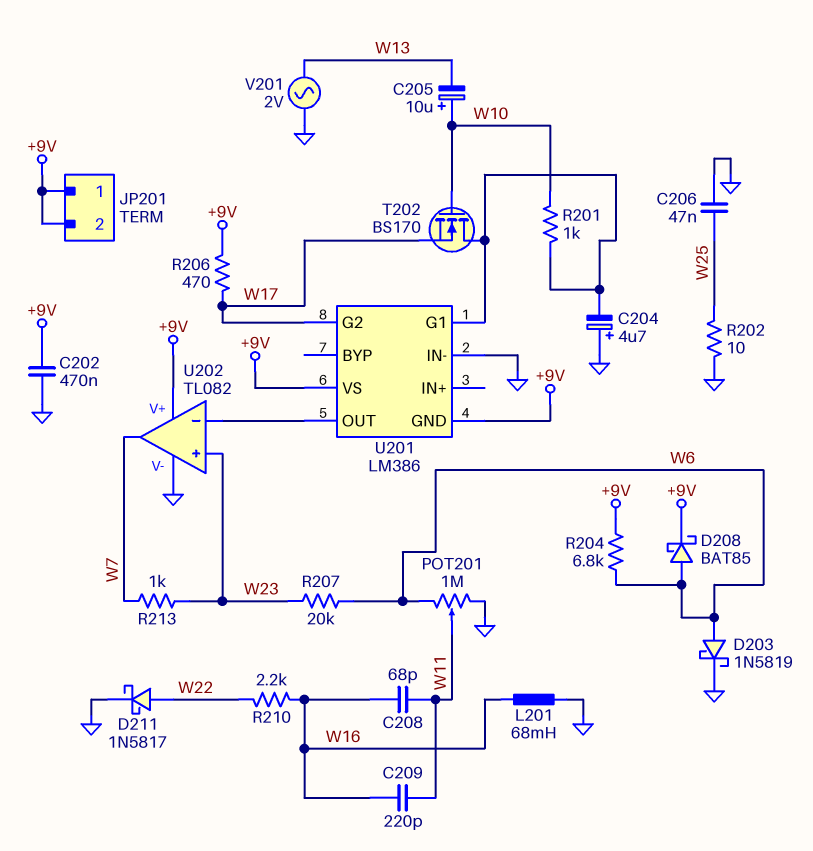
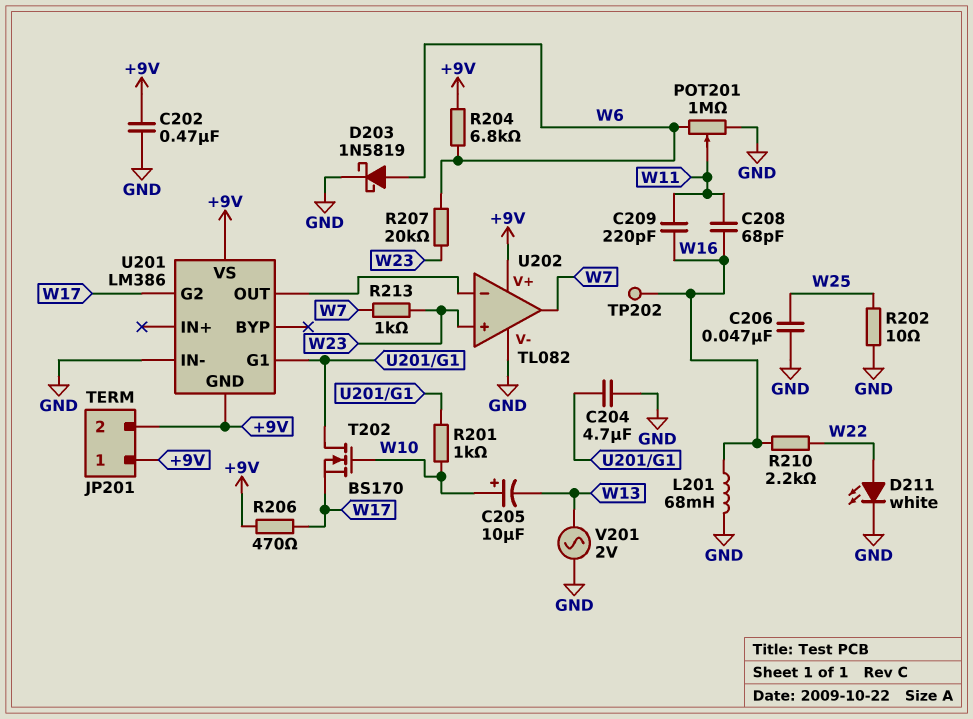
C204: 4.7uF (plus GND, minus U201/G1) -> 4.7uF (GND, U201/G1)
D208: schottky BAT85 (A W6, K +9V) -> none
D211: schottky 1N5817 (A W22, K GND) -> LED white (A W22, K GND)
TP202: none -> test point (W16)

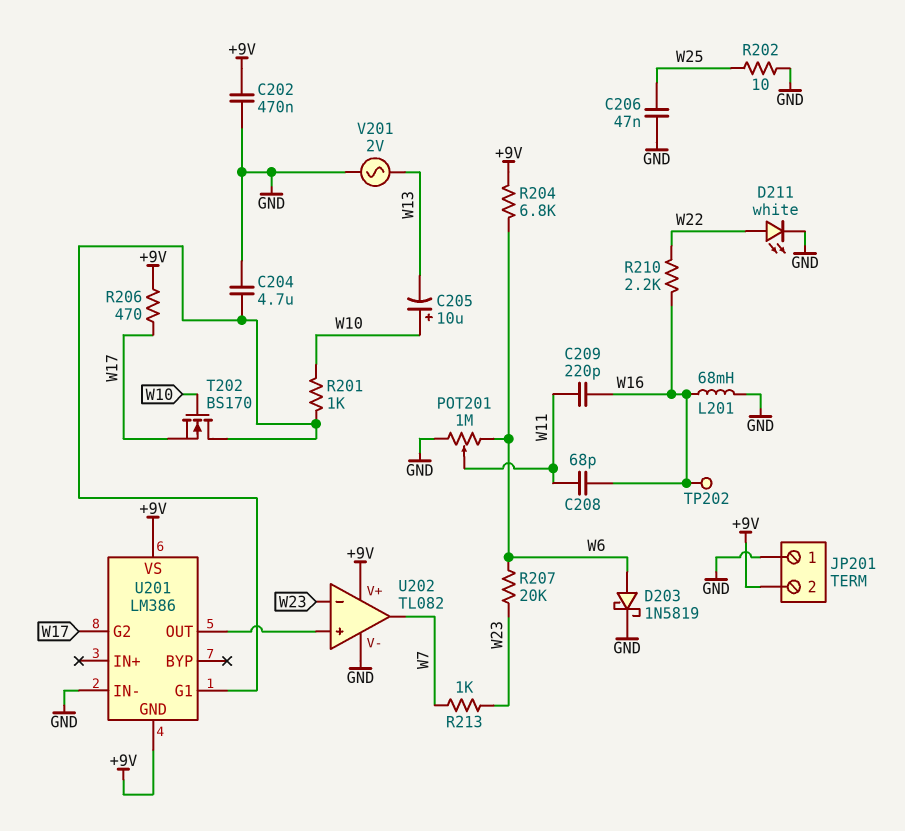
JP201 pin 1: +9V -> GND
U202 pin in+: W23 -> U201/OUT
U202 pin in-: U201/OUT -> W23

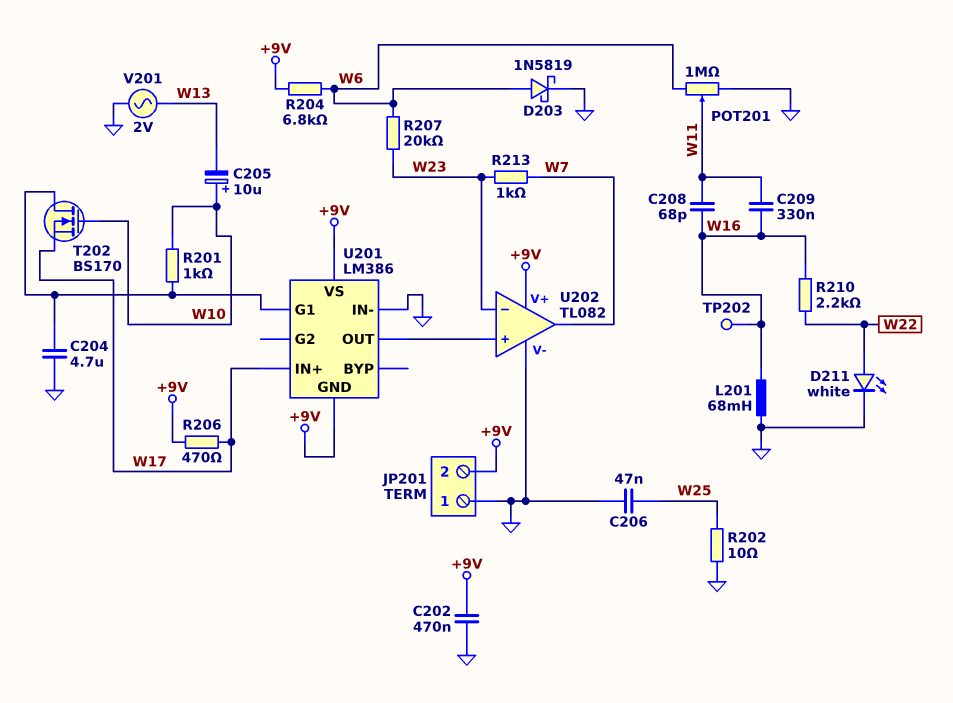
C209: 220pF (W11, W16) -> 330nF (W11, W16)
U201 pin G2: W17 -> none
U201 pin IN+: none -> W17

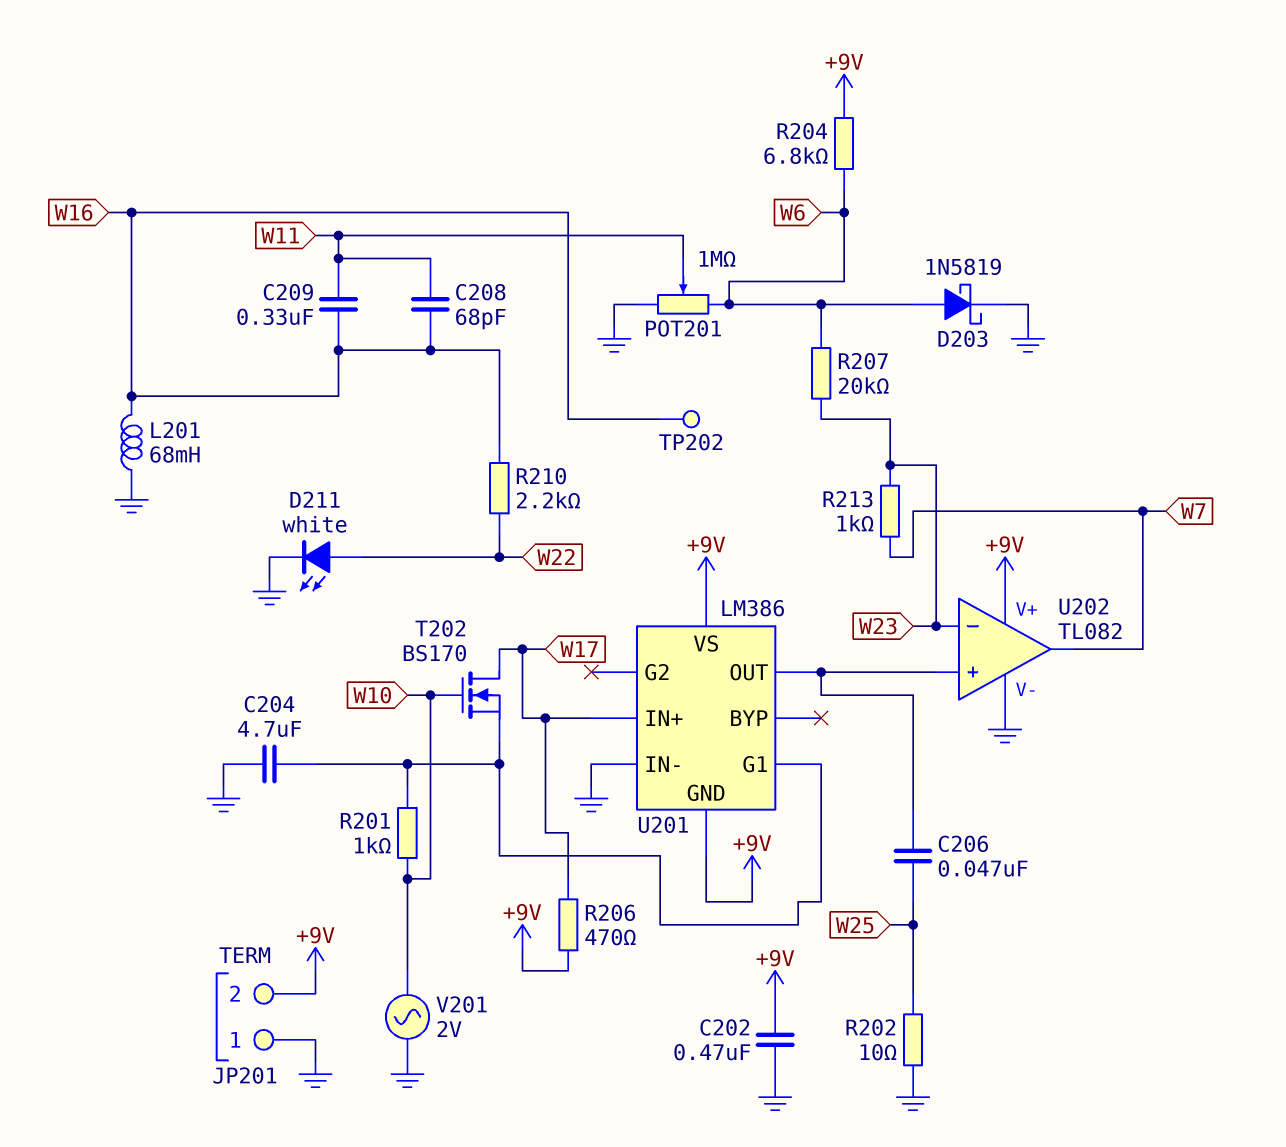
C205: 10uF (plus W10, minus W13) -> none
C206: 47nF (GND, W25) -> 47nF (U201/OUT, W25)
T202: NMOS BS170 (G W10, D U201/G1, S W17) -> NMOS BS170 (G W10, D W17, S U201/G1)
V201: AC 2V (GND, W13) -> AC 2V (GND, W10)

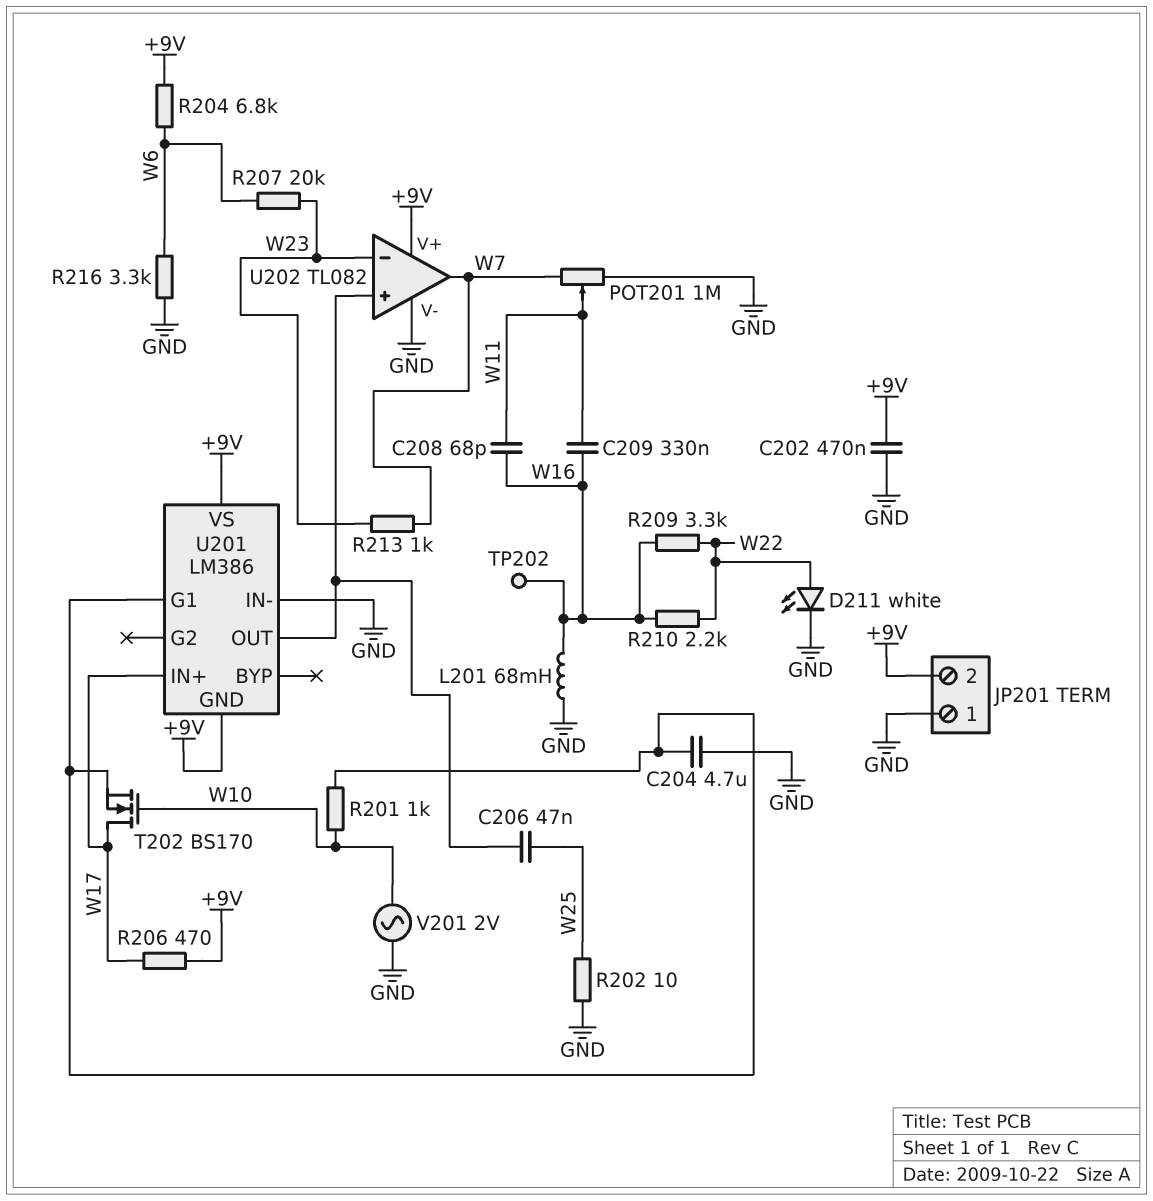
D203: schottky 1N5819 (A W6, K GND) -> none
POT201: 1M (GND, W6, wiper W11) -> 1M (GND, W7, wiper W11)
R209: none -> 3.3k (W16, W22)
R216: none -> 3.3k (GND, W6)

